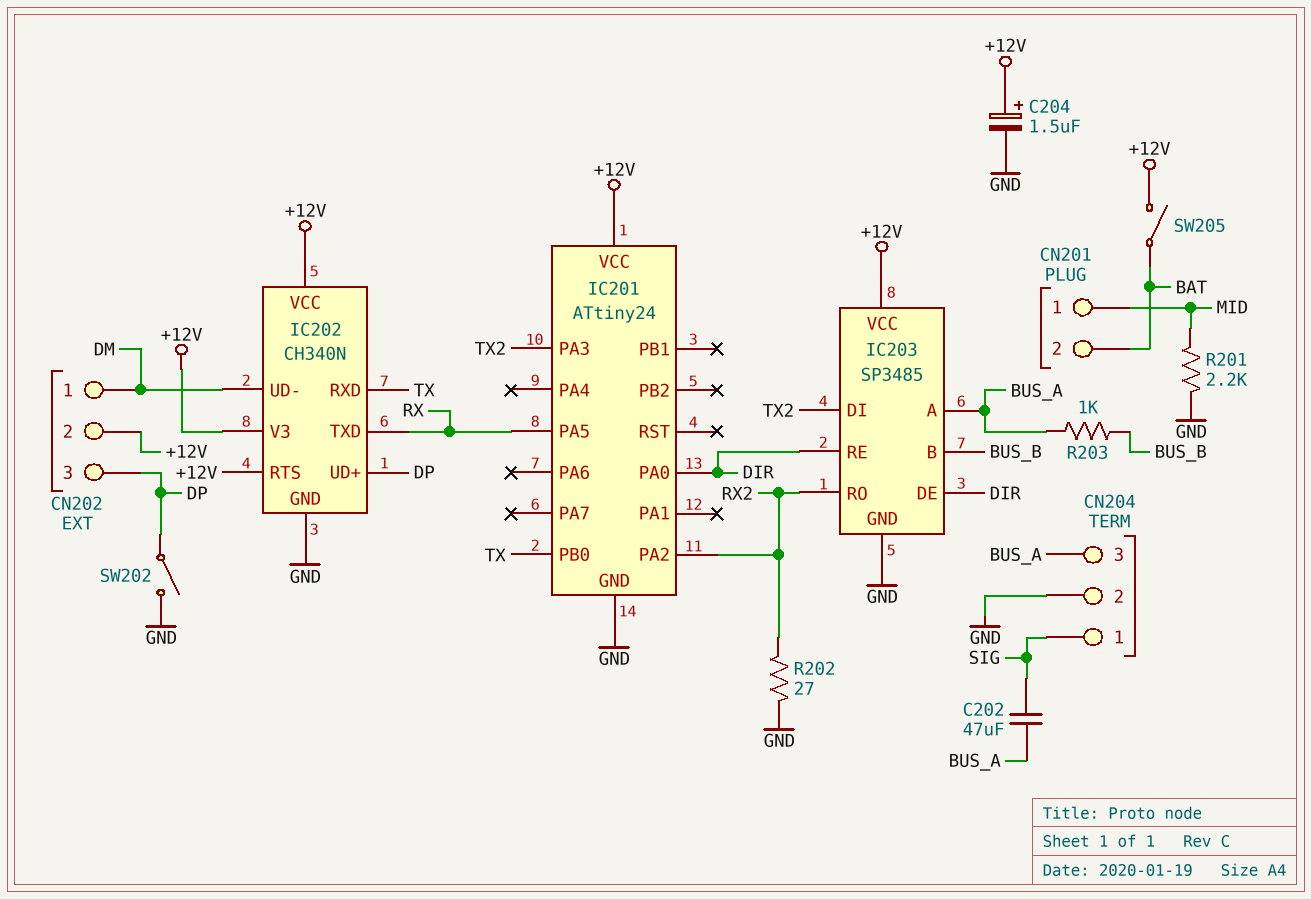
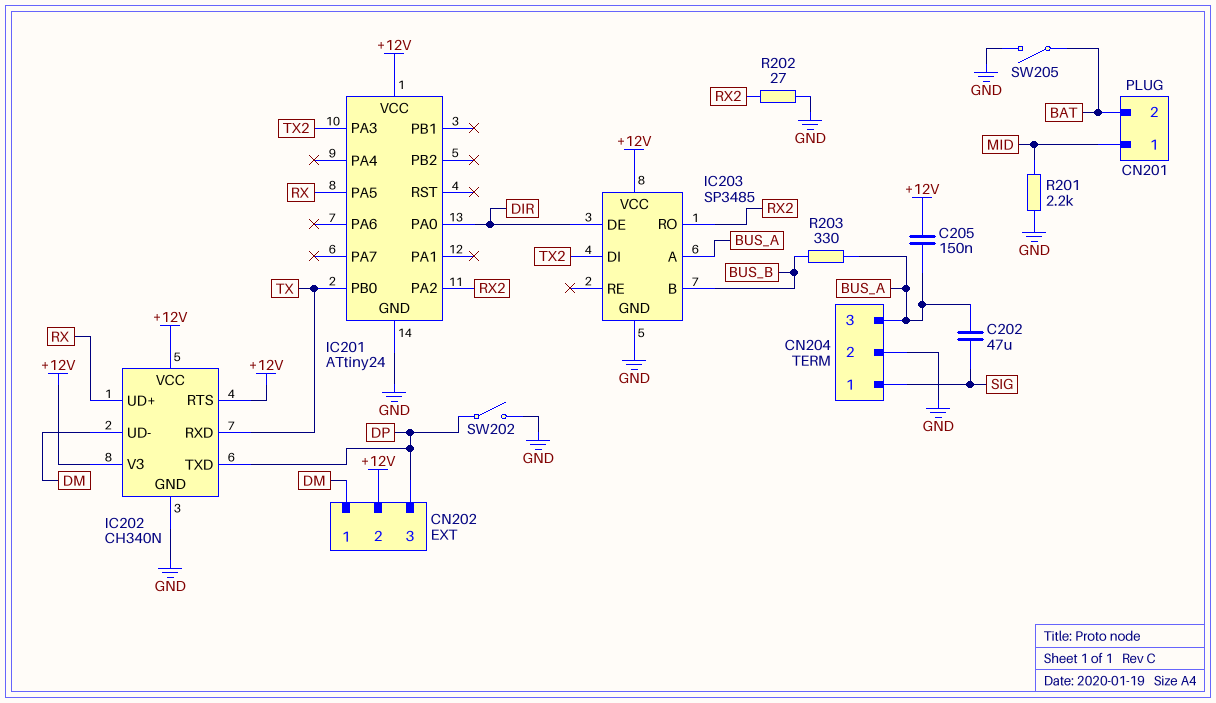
C204: 1.5uF (plus +12V, minus GND) -> none
C205: none -> 150nF (+12V, BUS_A)
IC202 pin TXD: RX -> DP
IC202 pin UD+: DP -> RX
IC203 pin RE: DIR -> none
R203: 1k (BUS_A, BUS_B) -> 330 (BUS_A, BUS_B)
SW205: switch (+12V, BAT) -> switch (BAT, GND)

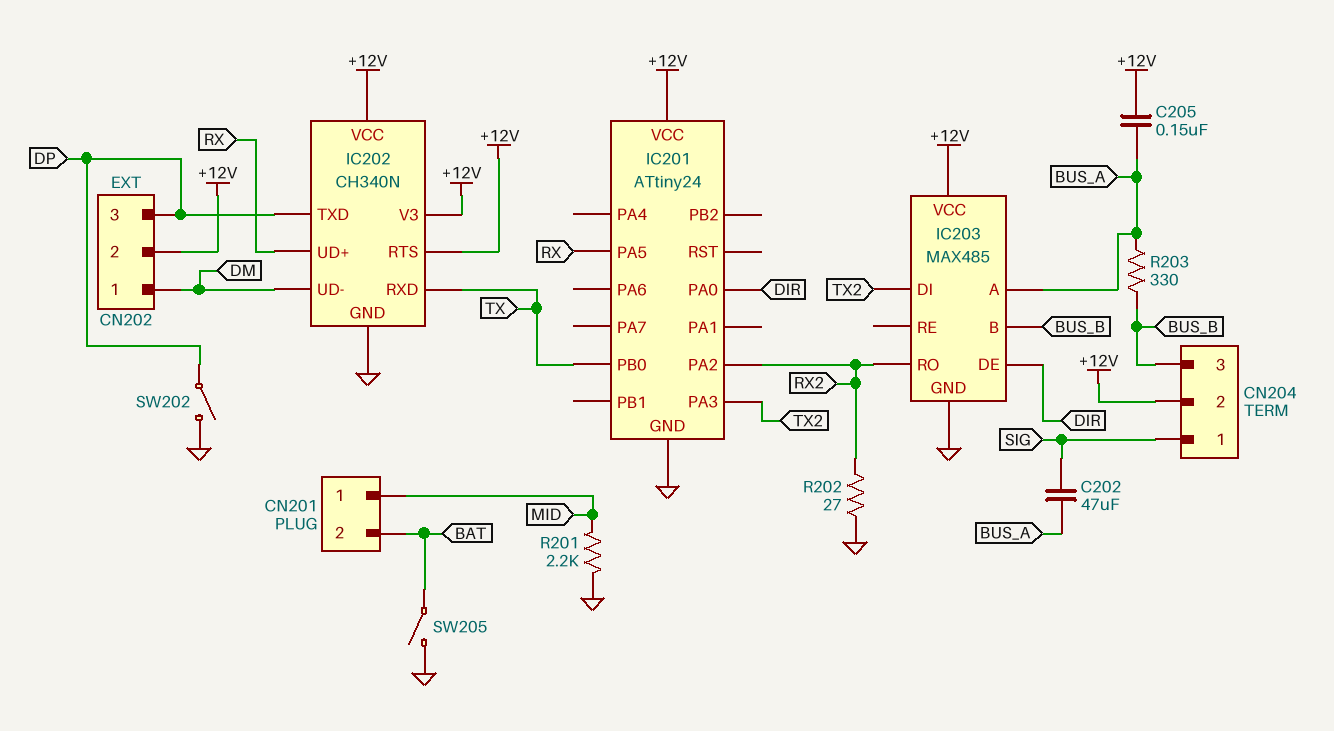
CN204 pin 2: GND -> +12V
CN204 pin 3: BUS_A -> BUS_B
IC203: SP3485 -> MAX485

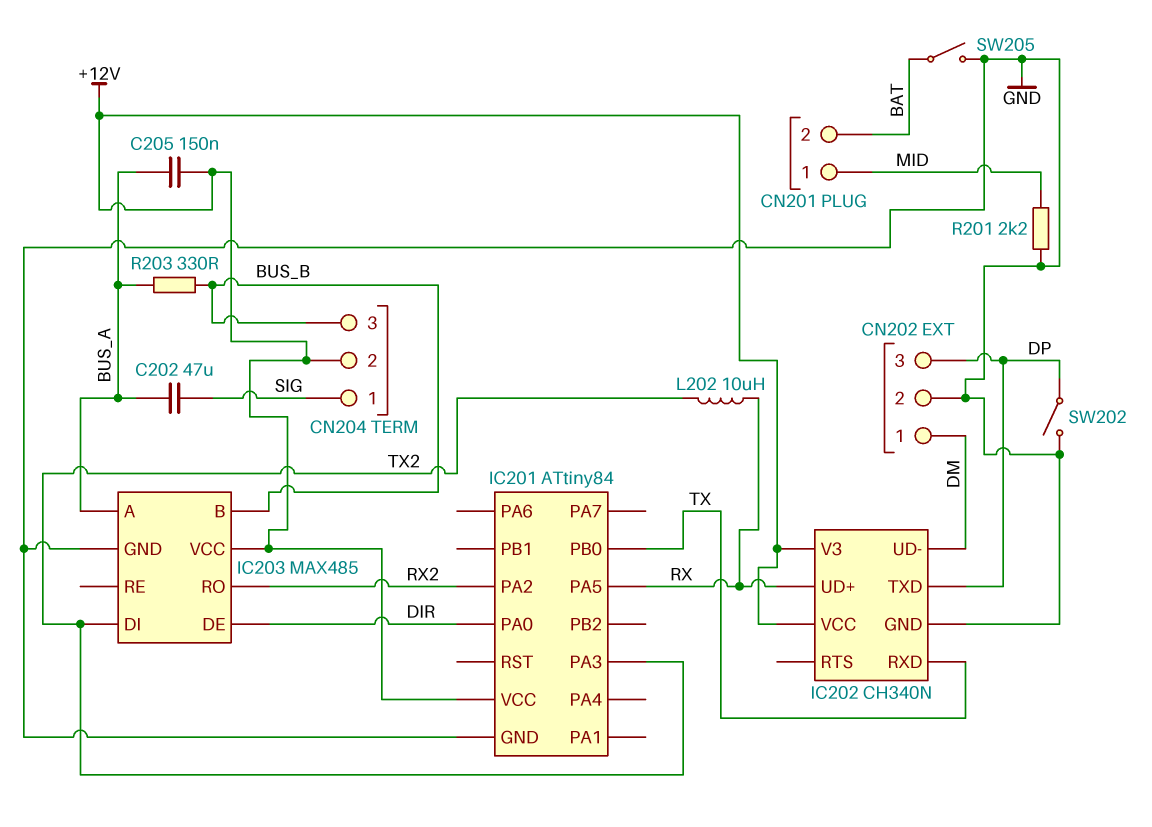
CN202 pin 2: +12V -> GND
IC201: ATtiny24 -> ATtiny84
IC202 pin RTS: +12V -> none
L202: none -> 10uH (RX, TX2)
R202: 27 (GND, RX2) -> none

